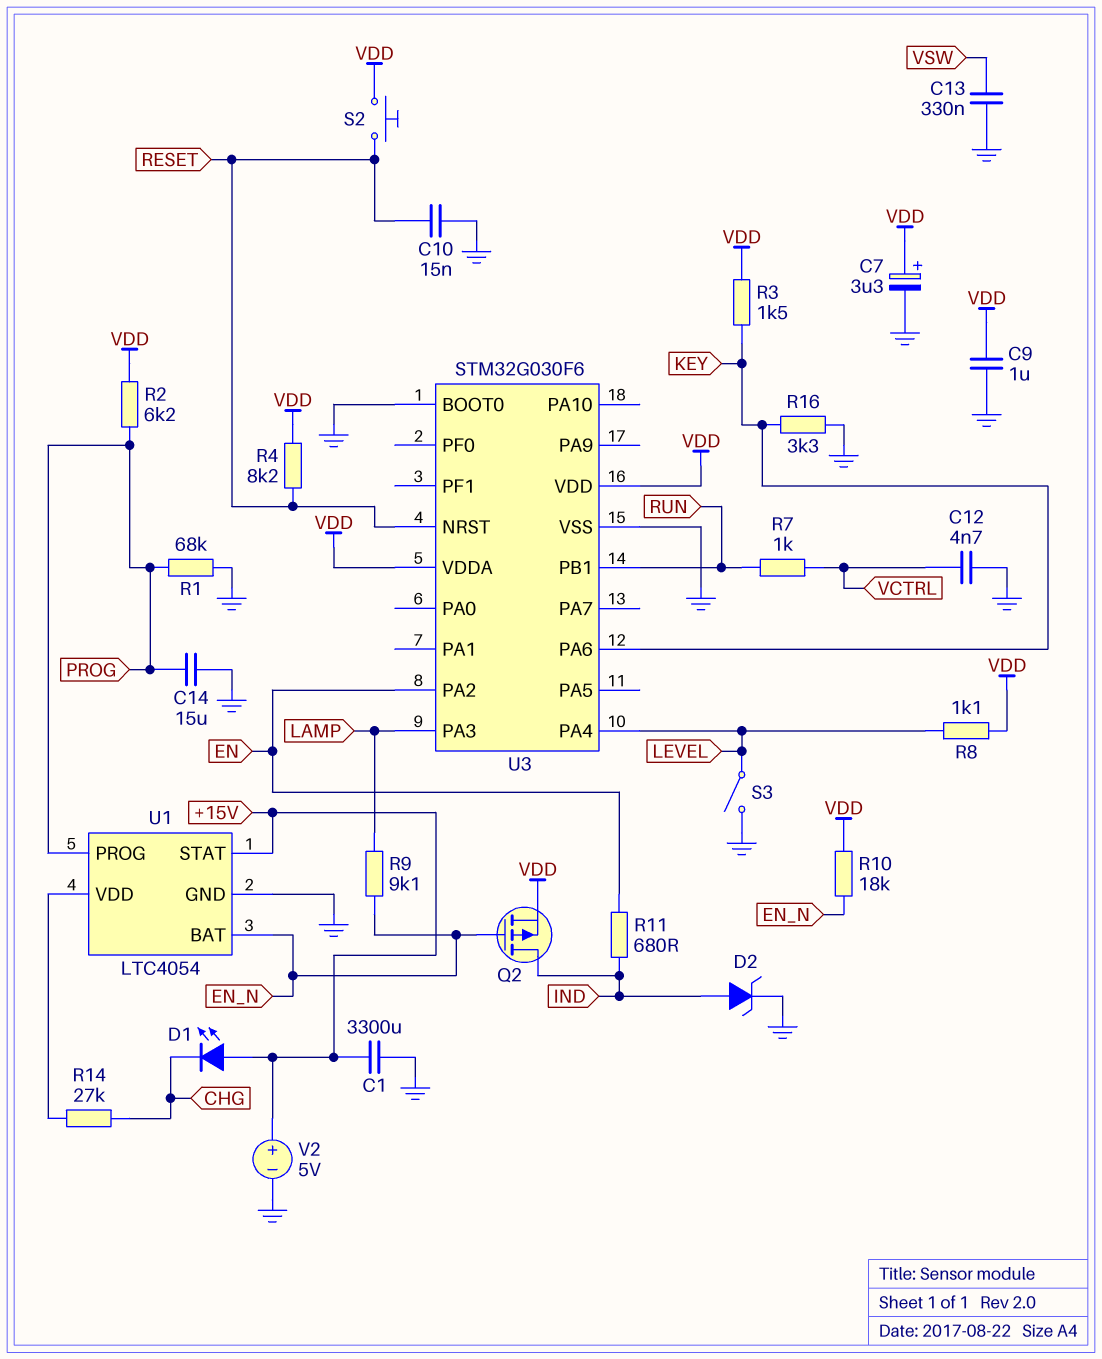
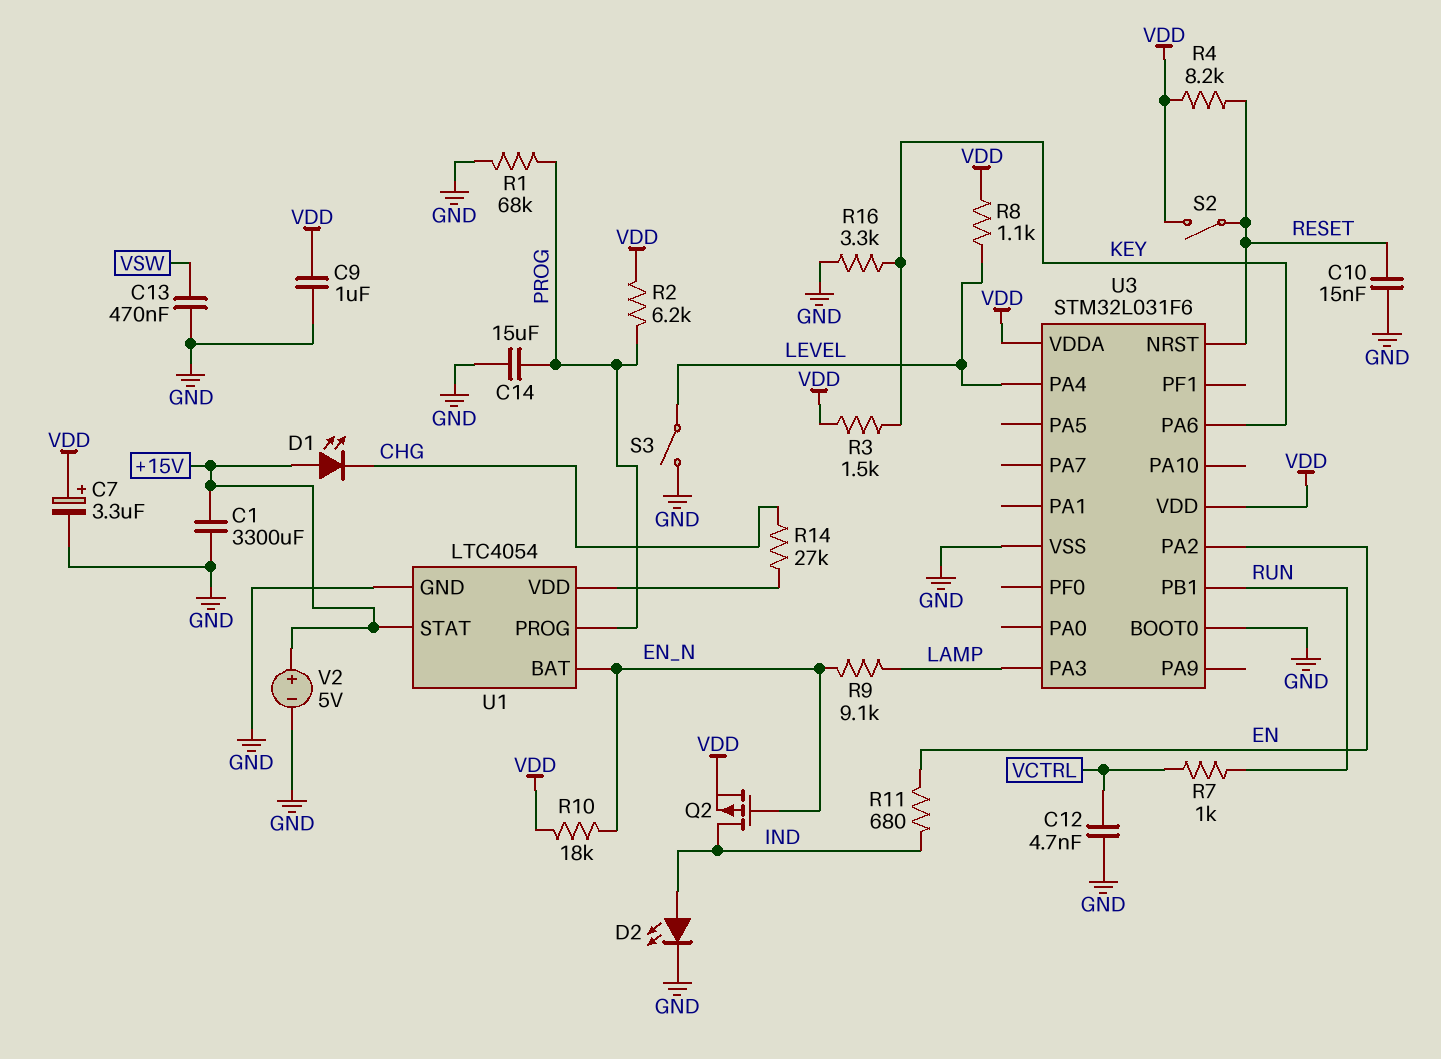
C13: 330nF (GND, VSW) -> 470nF (GND, VSW)
D2: zener (A IND, K GND) -> LED (A IND, K GND)
S2: button (RESET, VDD) -> switch (RESET, VDD)
U3: STM32G030F6 -> STM32L031F6

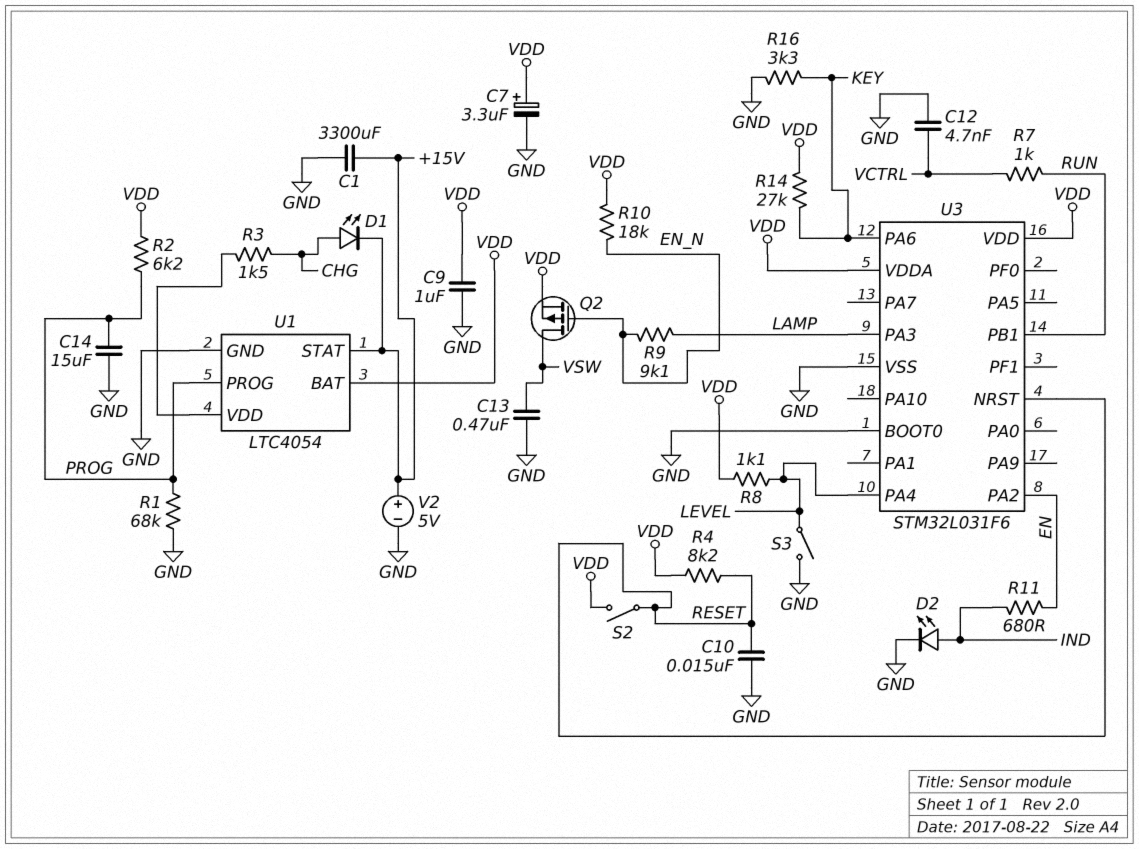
D1: LED (A +15V, K CHG) -> LED (A CHG, K +15V)
Q2: PMOS (G EN_N, D IND, S VDD) -> PMOS (G EN_N, D VSW, S VDD)
R3: 1.5k (KEY, VDD) -> 1.5k (CHG, U1/VDD)
R14: 27k (CHG, U1/VDD) -> 27k (KEY, VDD)
U1 pin BAT: EN_N -> VDD

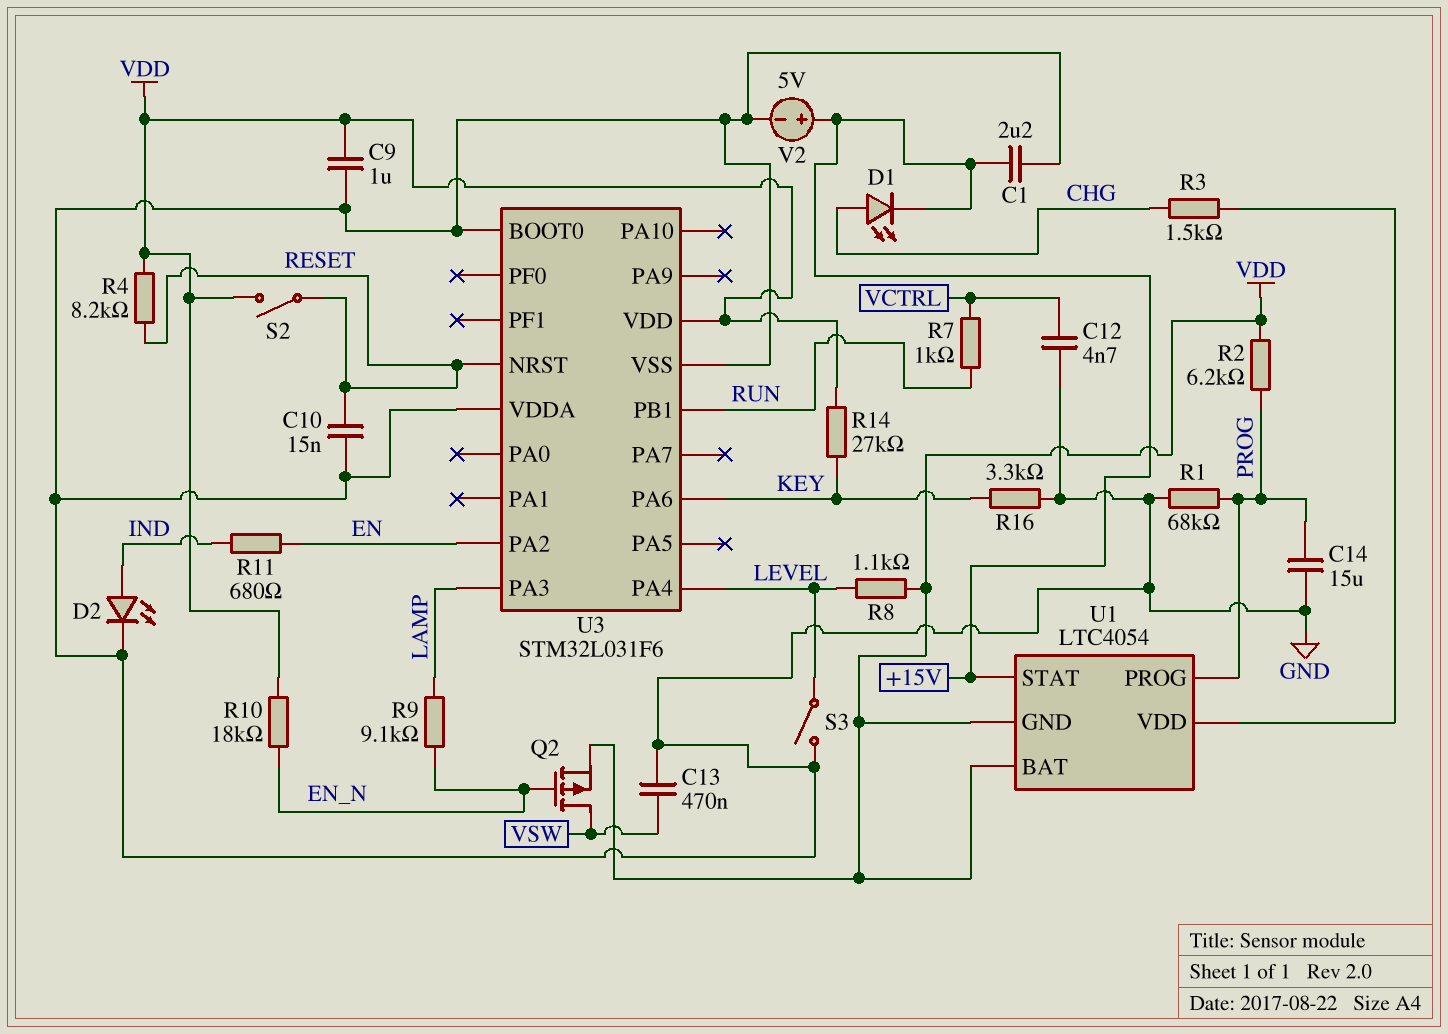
C1: 3300uF (+15V, GND) -> 2.2uF (+15V, GND)
C7: 3.3uF (plus VDD, minus GND) -> none
U1 pin GND: GND -> VDD
U3 pin VDDA: VDD -> GND

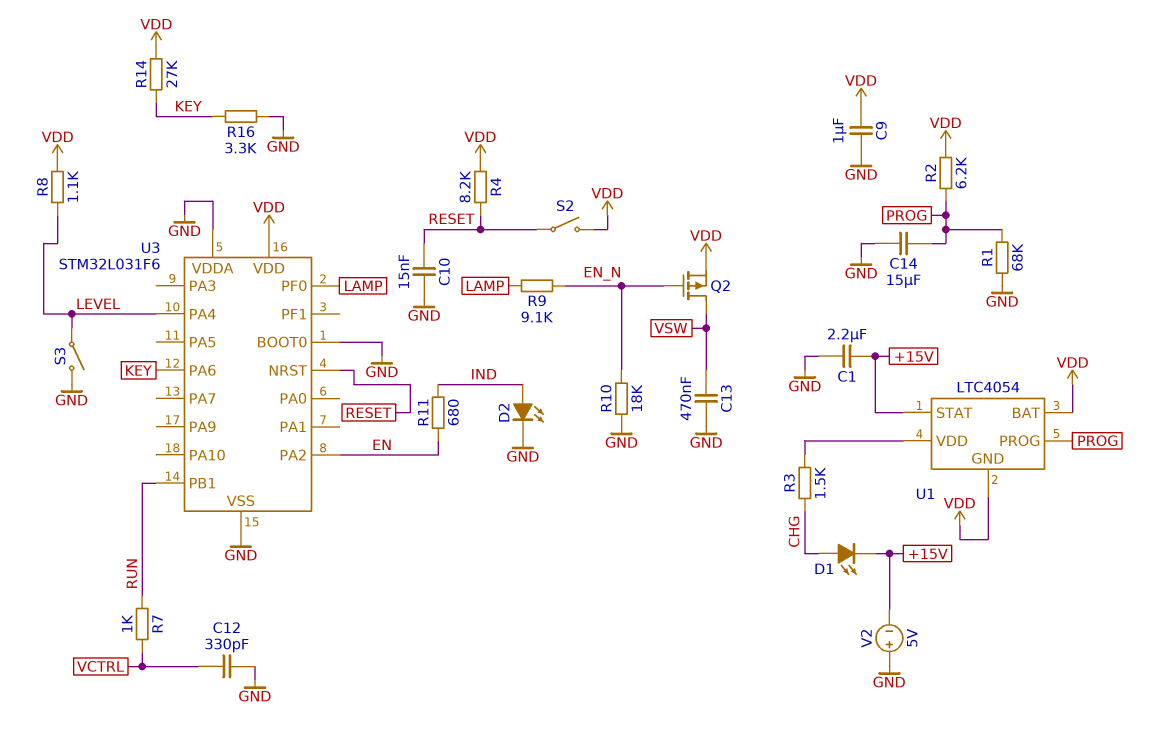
C12: 4.7nF (GND, VCTRL) -> 330pF (GND, VCTRL)
R10: 18k (EN_N, VDD) -> 18k (EN_N, GND)
U3 pin PA3: LAMP -> none
U3 pin PF0: none -> LAMP
V2: 5V (plus +15V, minus GND) -> 5V (plus GND, minus +15V)

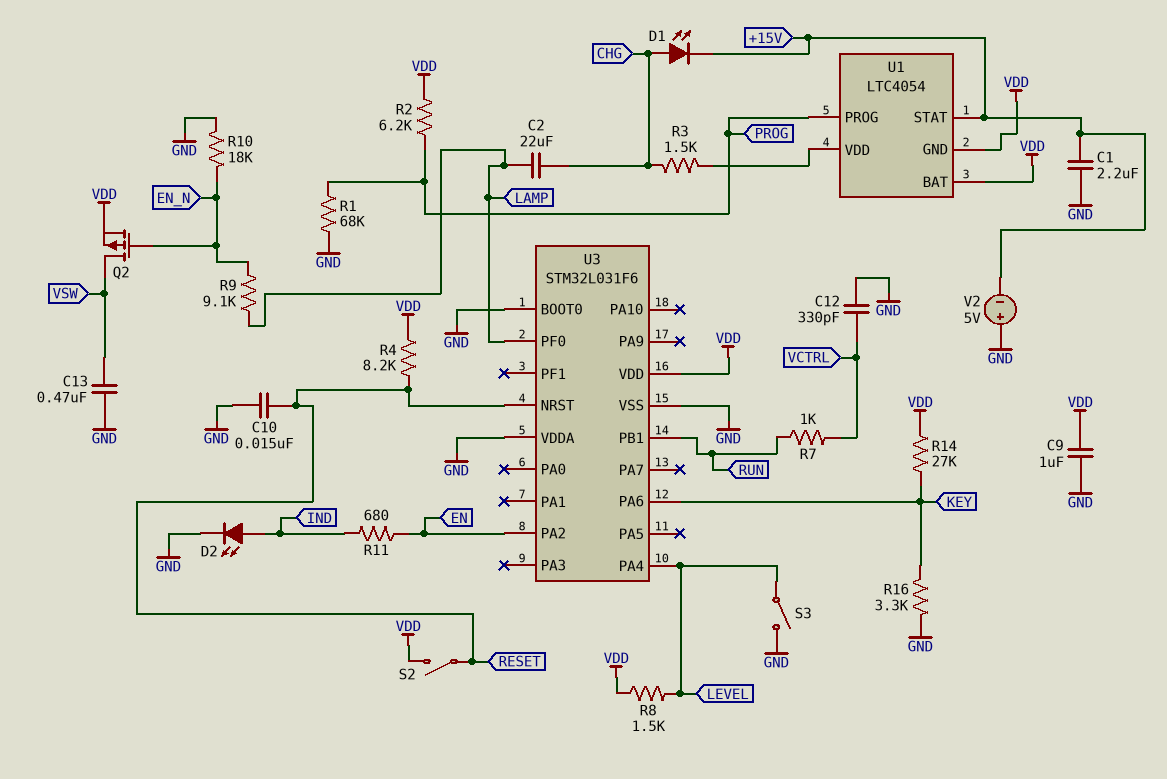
C2: none -> 22uF (CHG, LAMP)
C14: 15uF (GND, PROG) -> none
R8: 1.1k (LEVEL, VDD) -> 1.5k (LEVEL, VDD)

